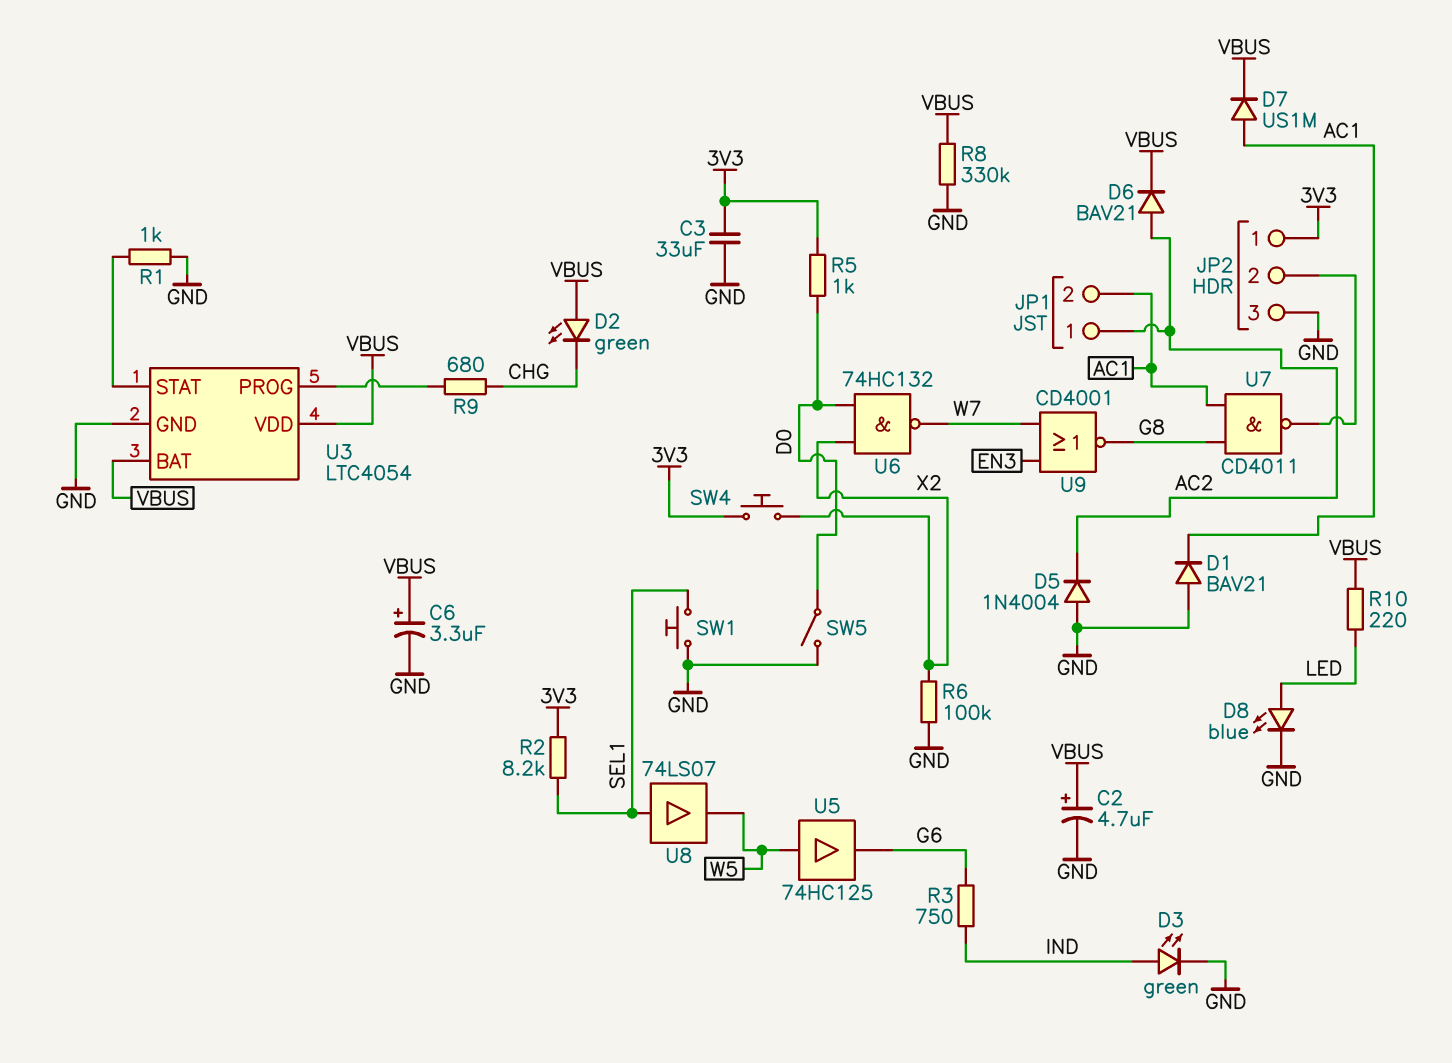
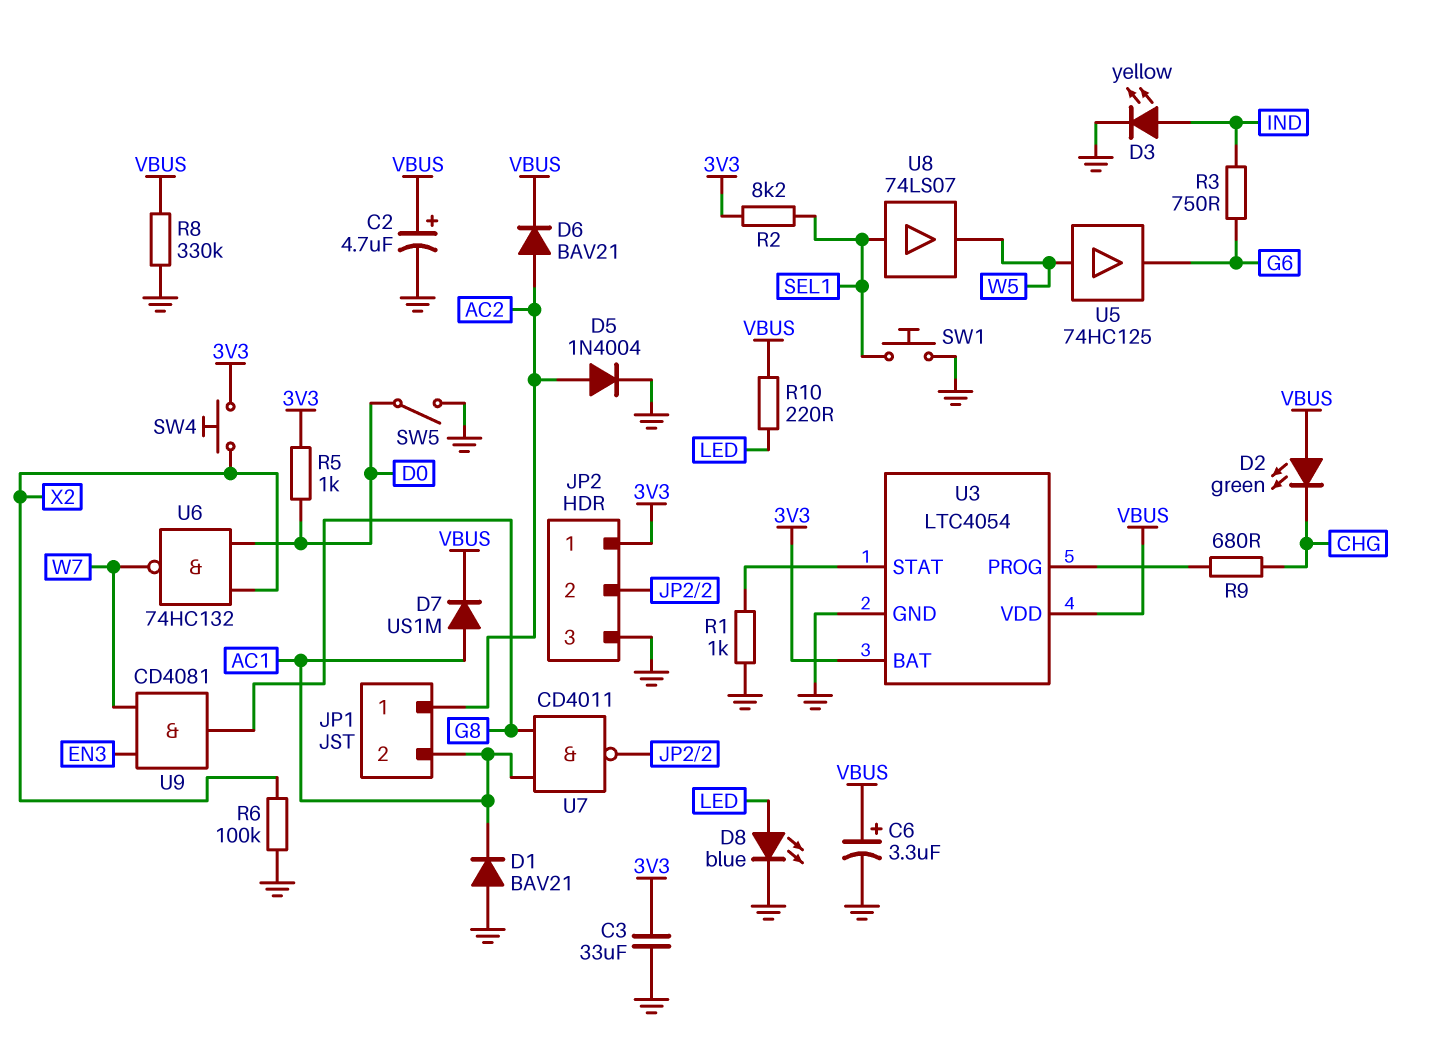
D3: LED green (A IND, K GND) -> LED yellow (A IND, K GND)
D5: diode 1N4004 (A GND, K AC2) -> diode 1N4004 (A AC2, K GND)
U3 pin BAT: VBUS -> 3V3
U9: NOR CD4001 (in EN3, in W7, out G8) -> AND CD4081 (in EN3, in W7, out G8)

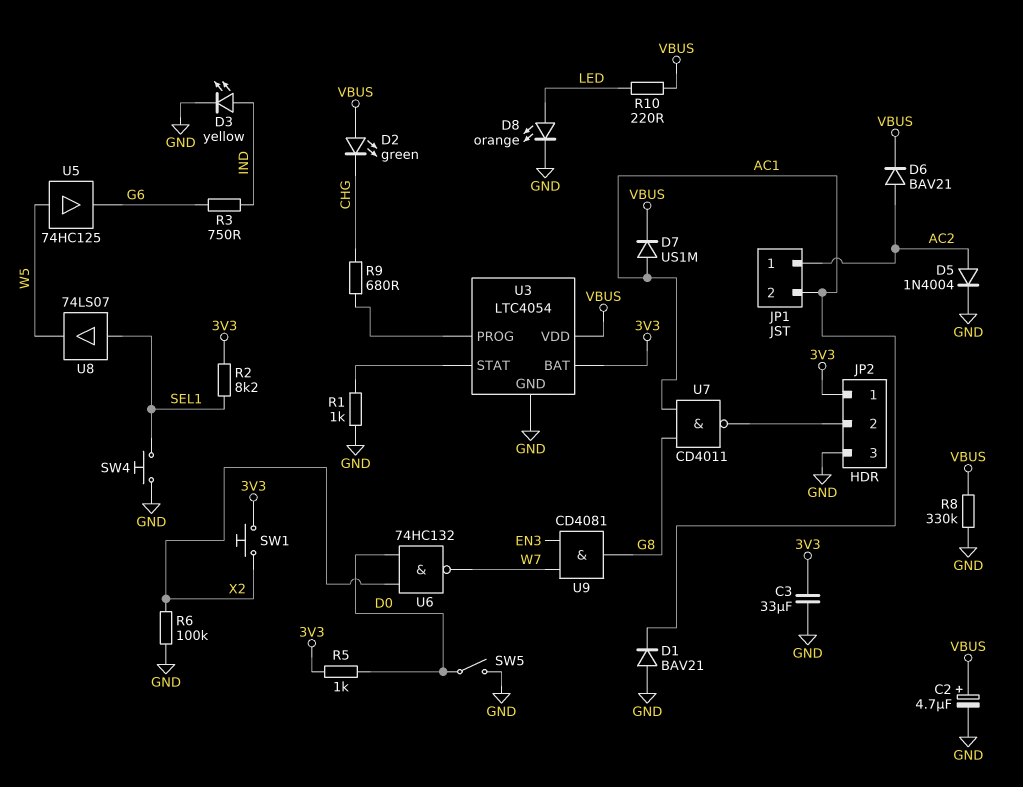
C6: 3.3uF (plus VBUS, minus GND) -> none
D8: LED blue (A LED, K GND) -> LED orange (A LED, K GND)
SW1: button (GND, SEL1) -> button (3V3, X2)
SW4: button (3V3, X2) -> button (GND, SEL1)

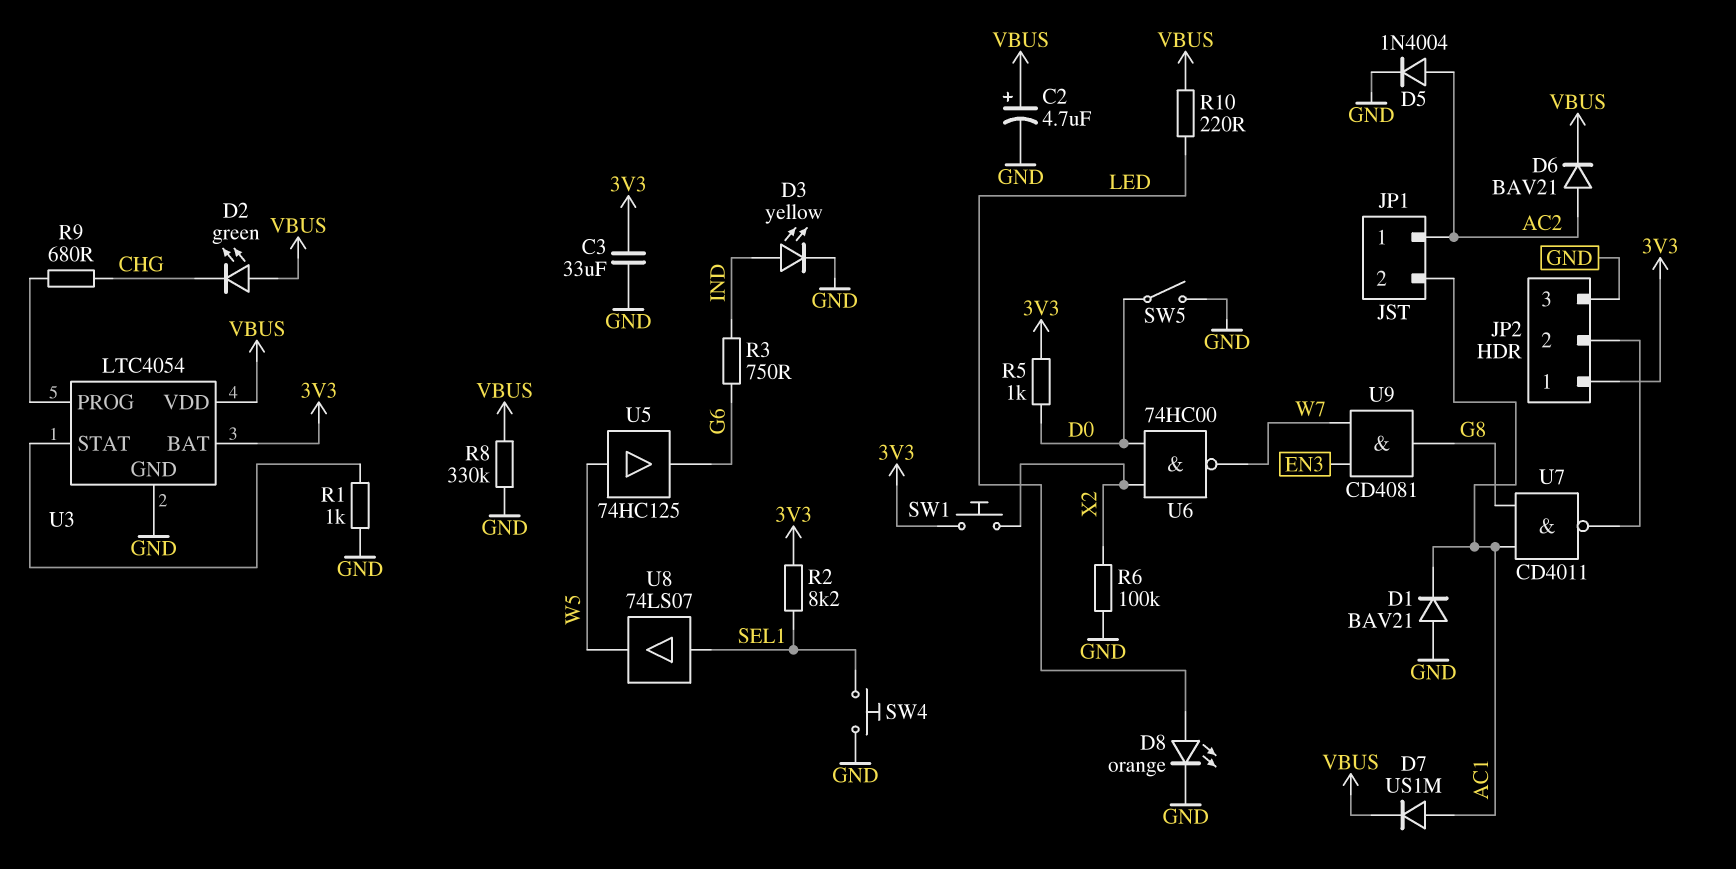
U6: NAND 74HC132 (in D0, in X2, out W7) -> NAND 74HC00 (in D0, in X2, out W7)

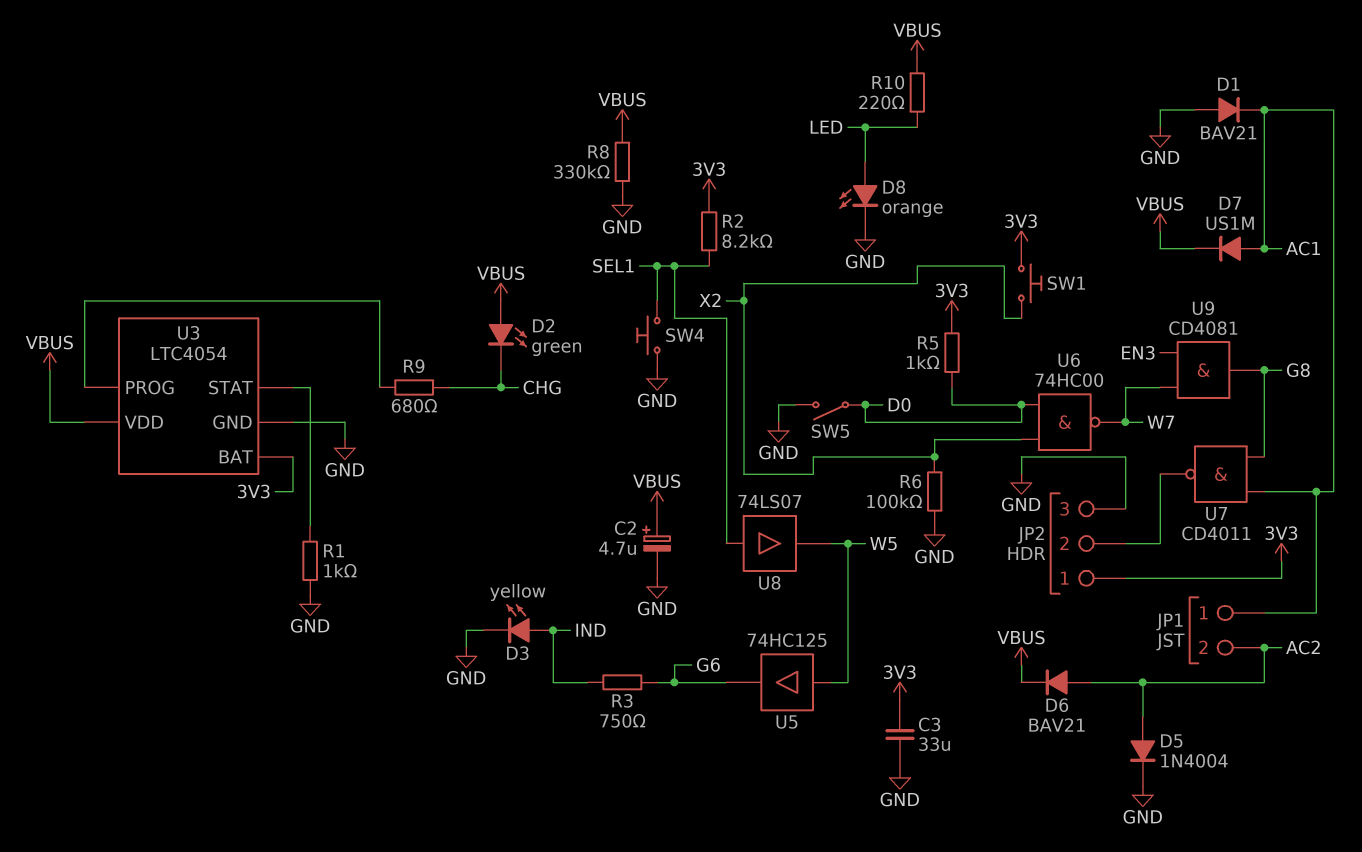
JP1 pin 1: AC2 -> AC1
JP1 pin 2: AC1 -> AC2

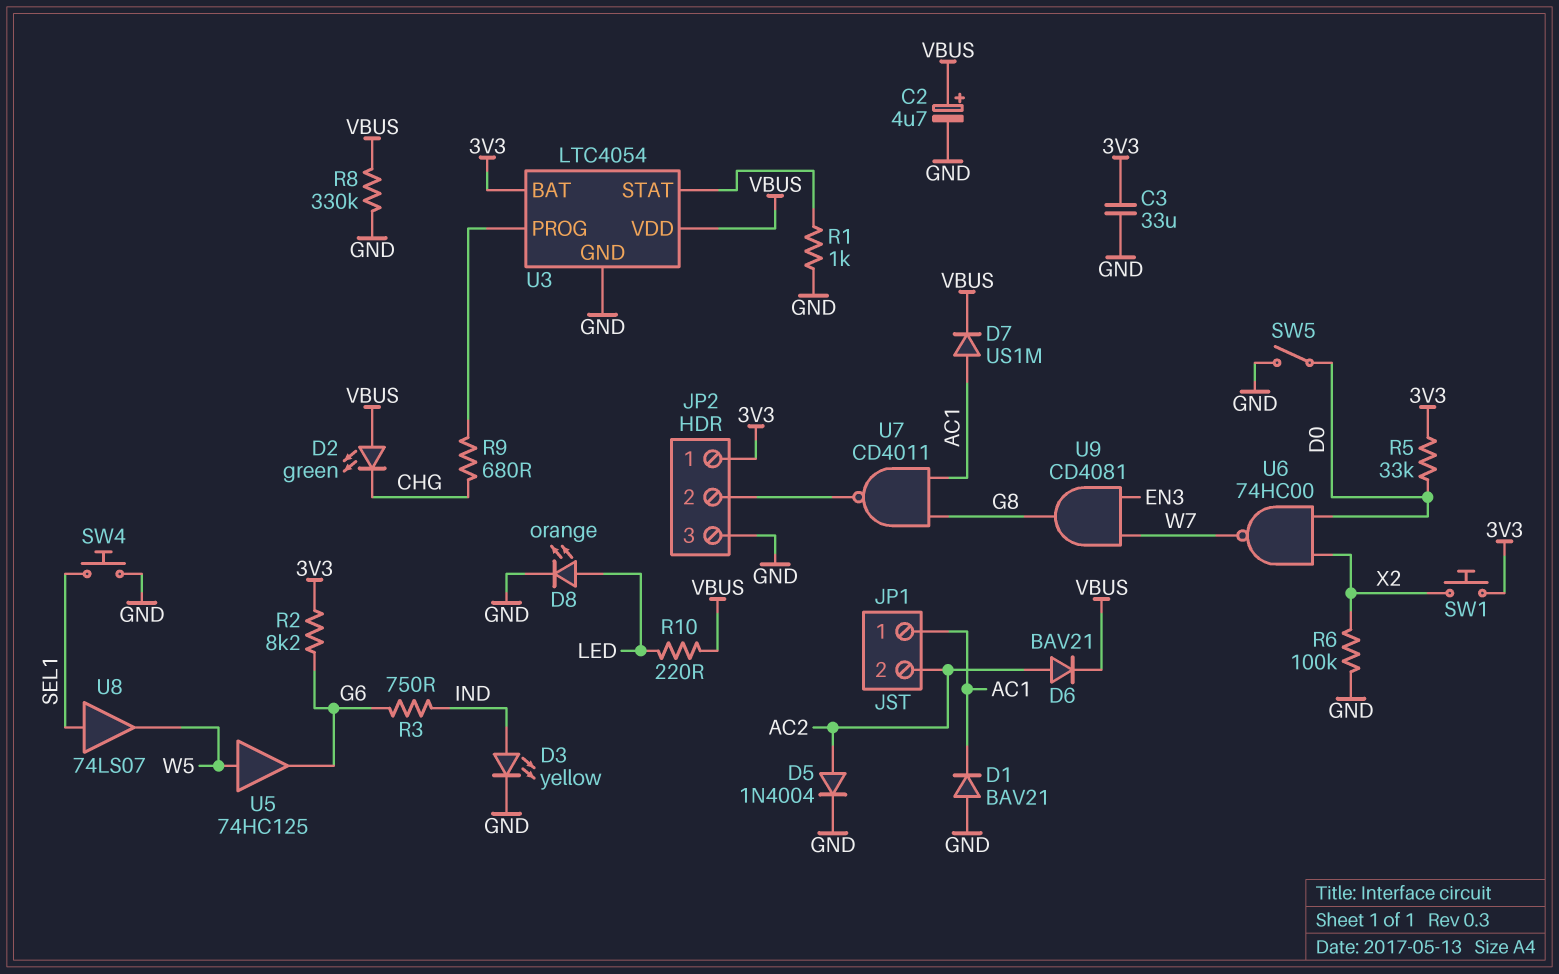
R2: 8.2k (3V3, SEL1) -> 8.2k (3V3, G6)
R5: 1k (3V3, D0) -> 33k (3V3, D0)

